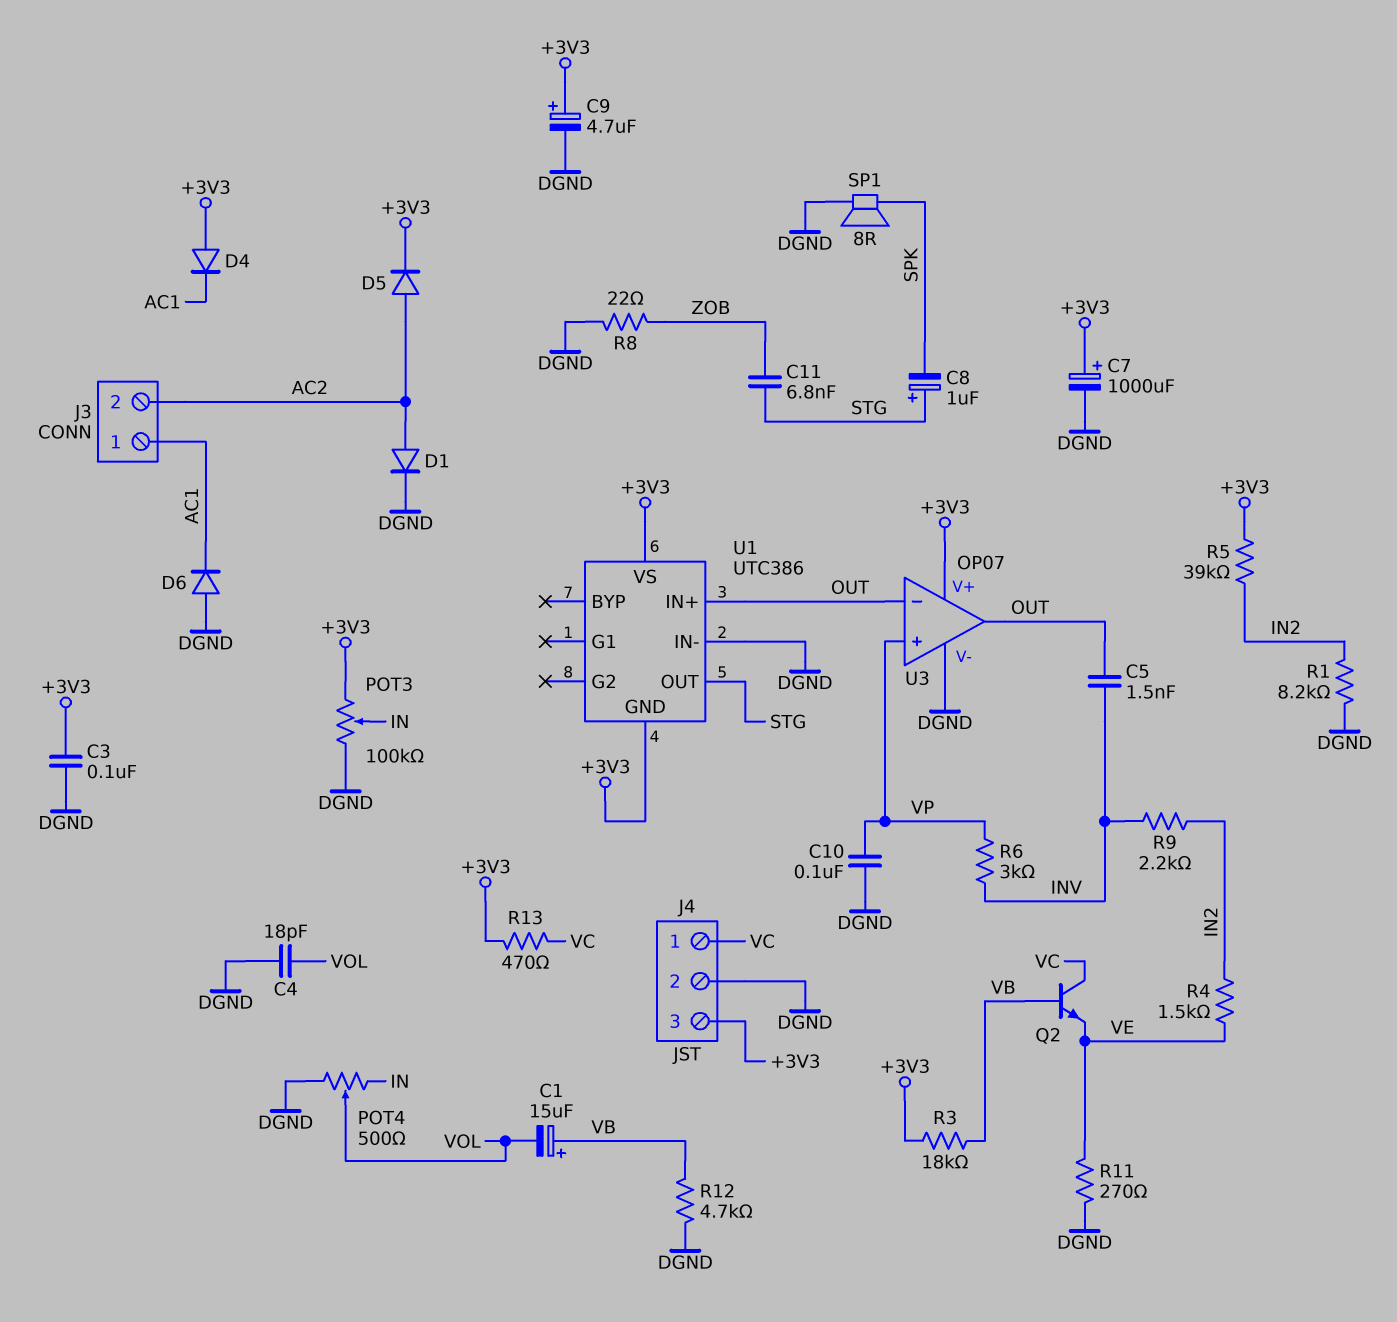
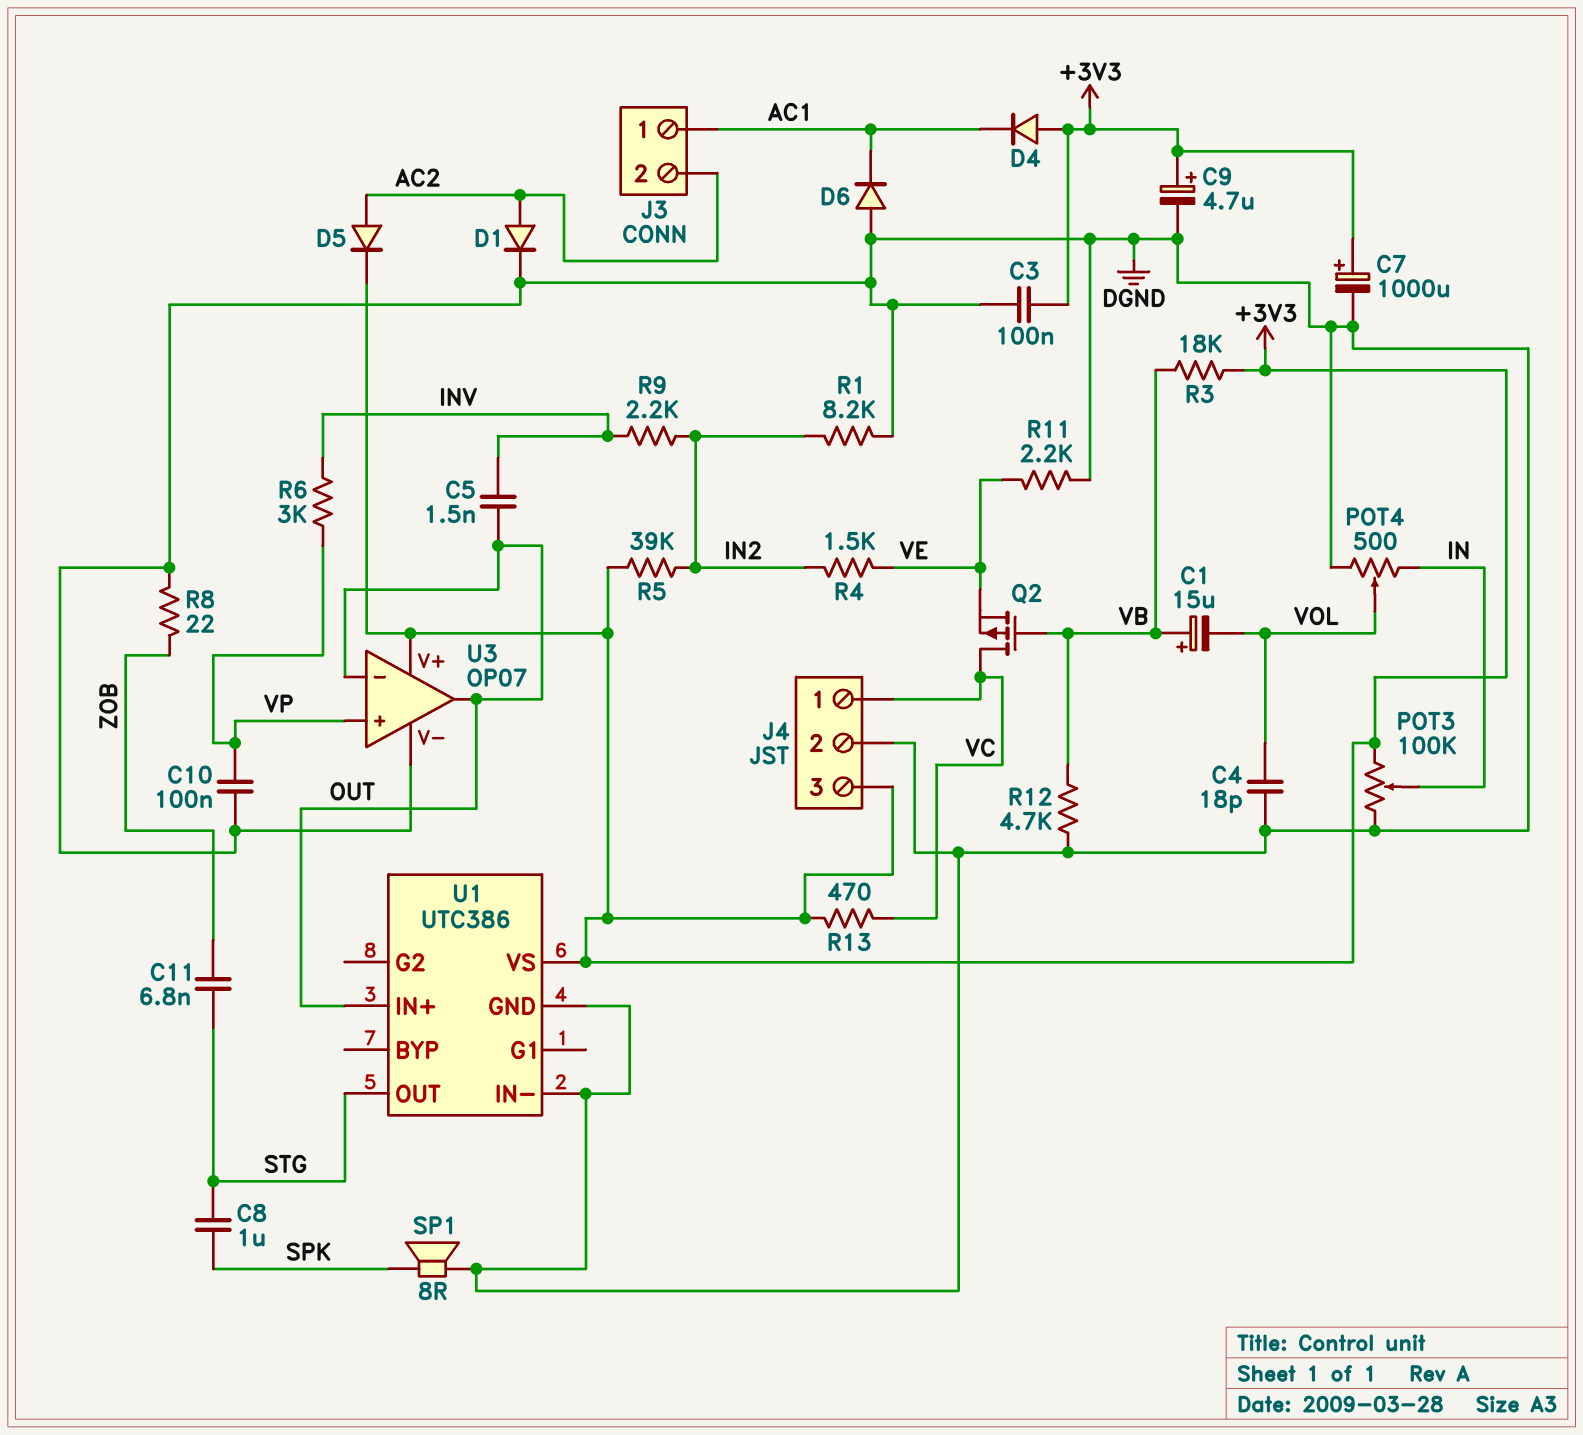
C8: 1uF (plus STG, minus SPK) -> 1uF (SPK, STG)
Q2: NPN (B VB, C VC, E VE) -> PMOS (G VB, D VC, S VE)
R11: 270 (DGND, VE) -> 2.2k (DGND, VE)
U1 pin GND: +3V3 -> DGND

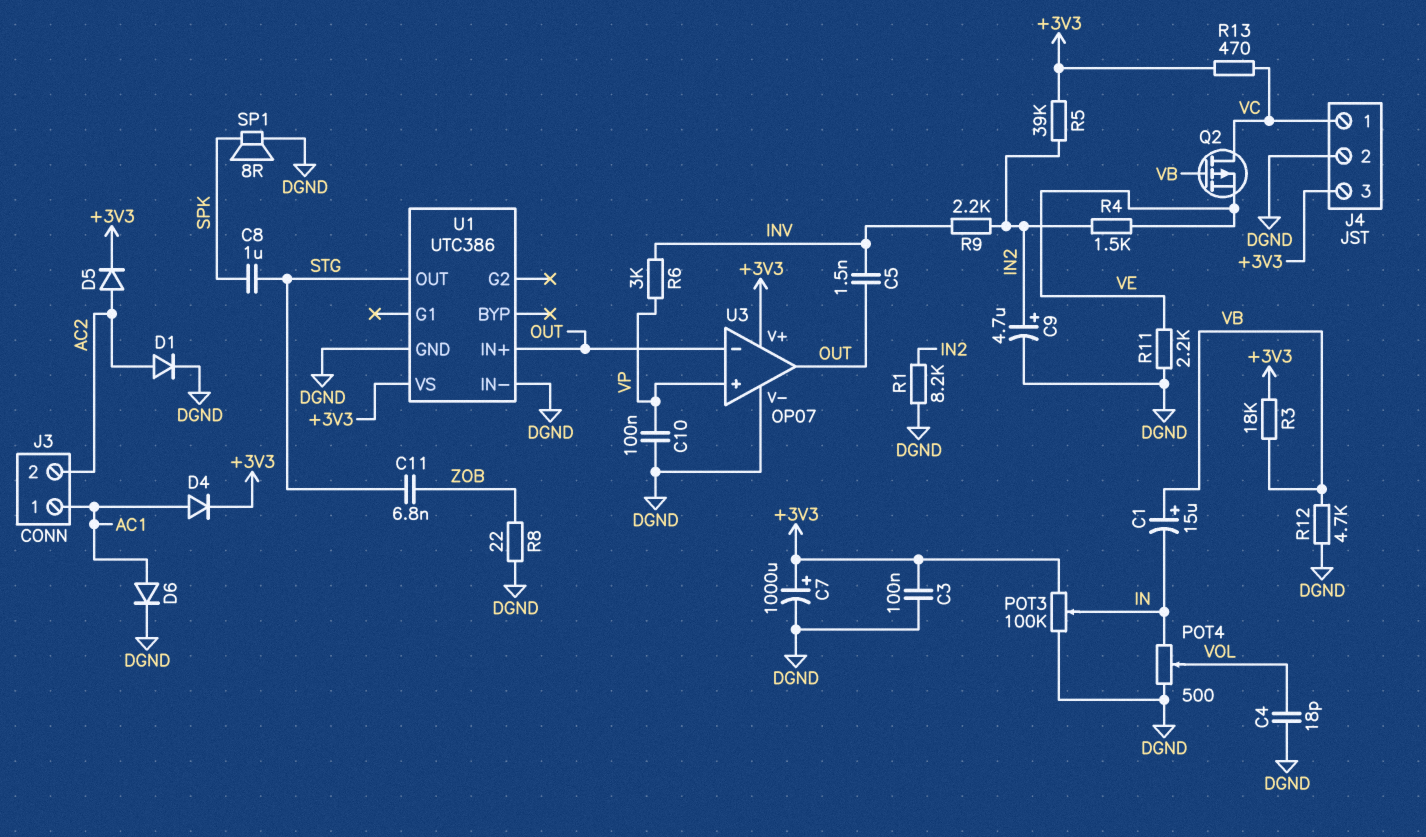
C1: 15uF (plus VB, minus VOL) -> 15uF (plus VB, minus IN)
C9: 4.7uF (plus +3V3, minus DGND) -> 4.7uF (plus IN2, minus DGND)
D4: diode (A +3V3, K AC1) -> diode (A AC1, K +3V3)
D6: diode (A DGND, K AC1) -> diode (A AC1, K DGND)

